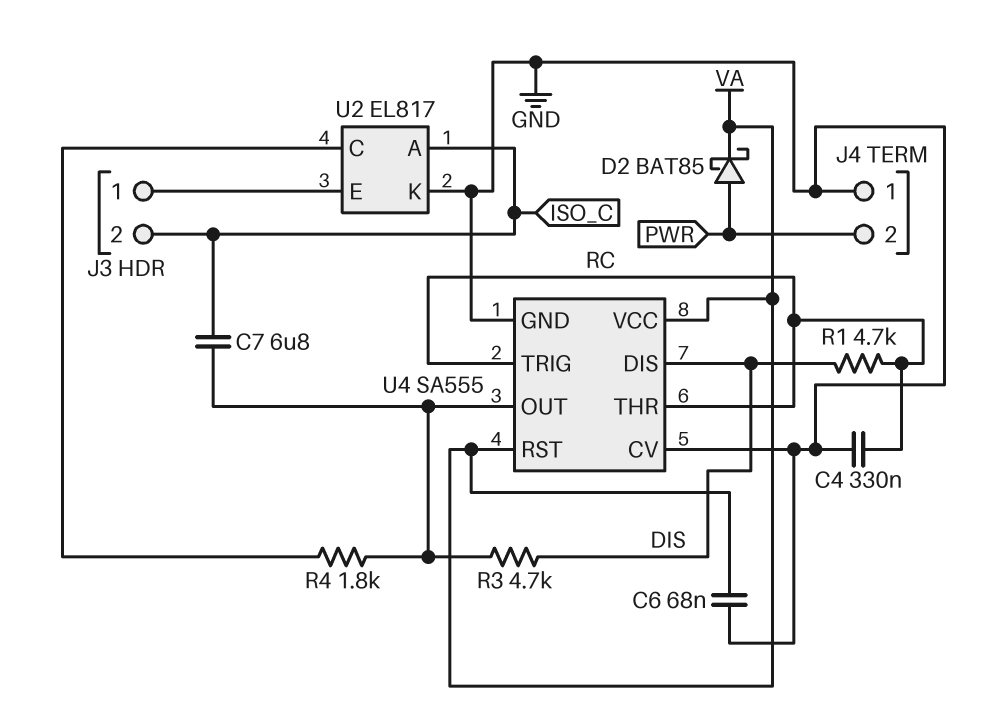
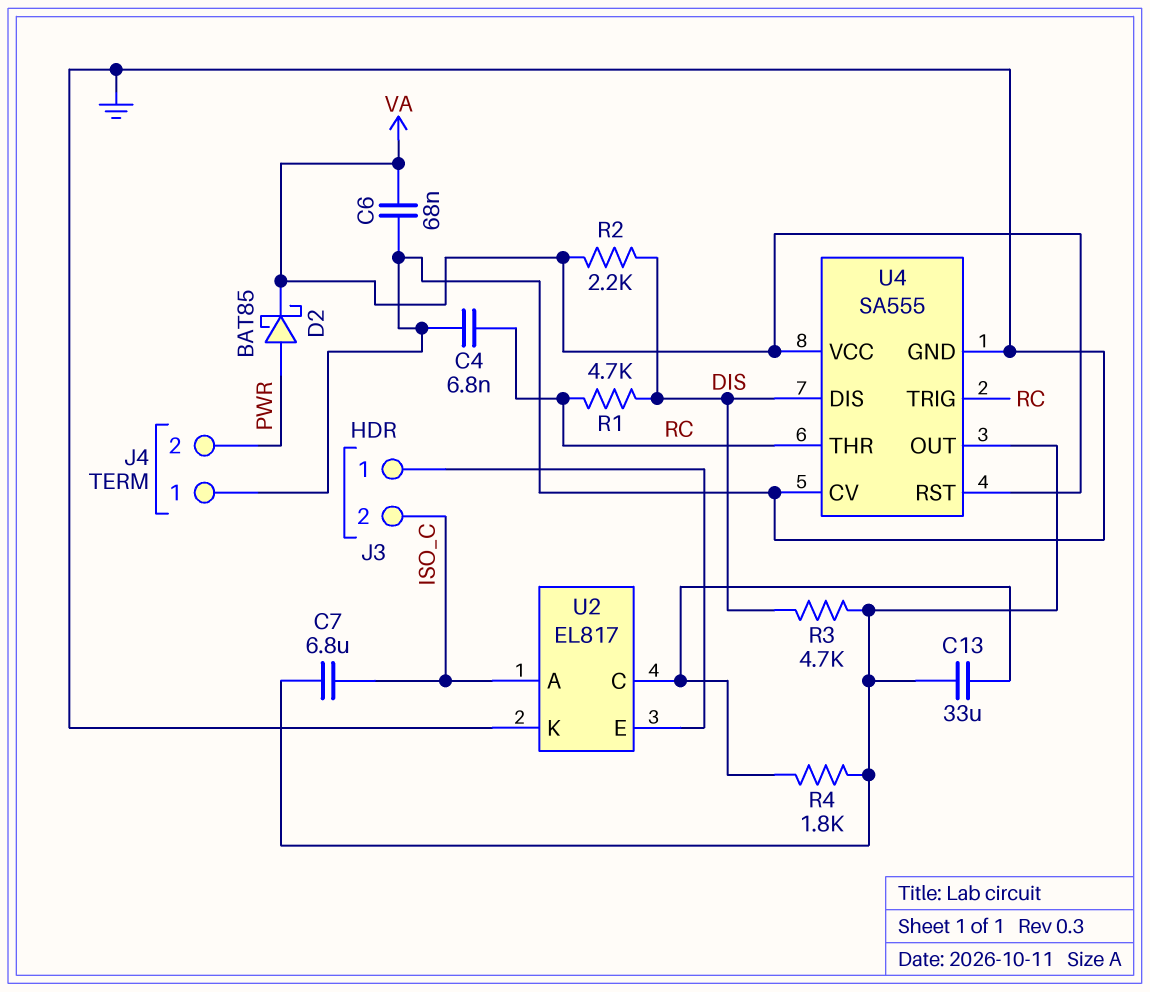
C4: 330nF (GND, RC) -> 6.8nF (GND, RC)
C13: none -> 33uF (U2/C, U4/OUT)
R2: none -> 2.2k (DIS, VA)

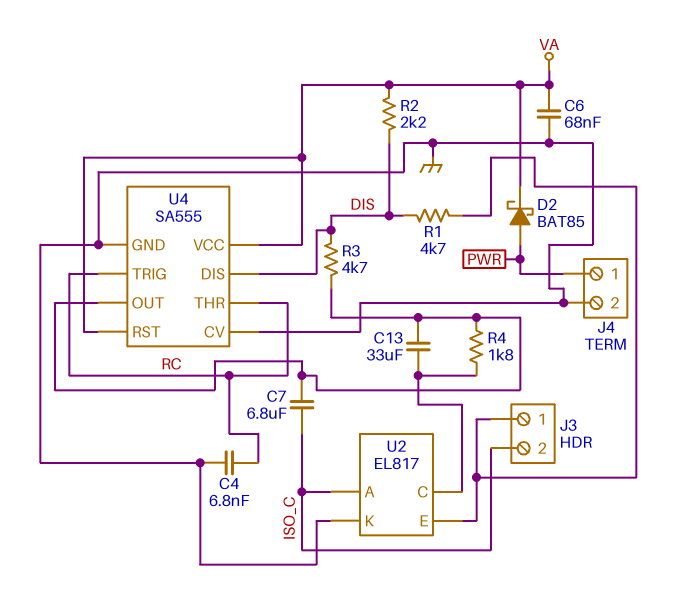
J4 pin 1: GND -> PWR
J4 pin 2: PWR -> GND
R1: 4.7k (DIS, RC) -> 4.7k (DIS, J3/1)

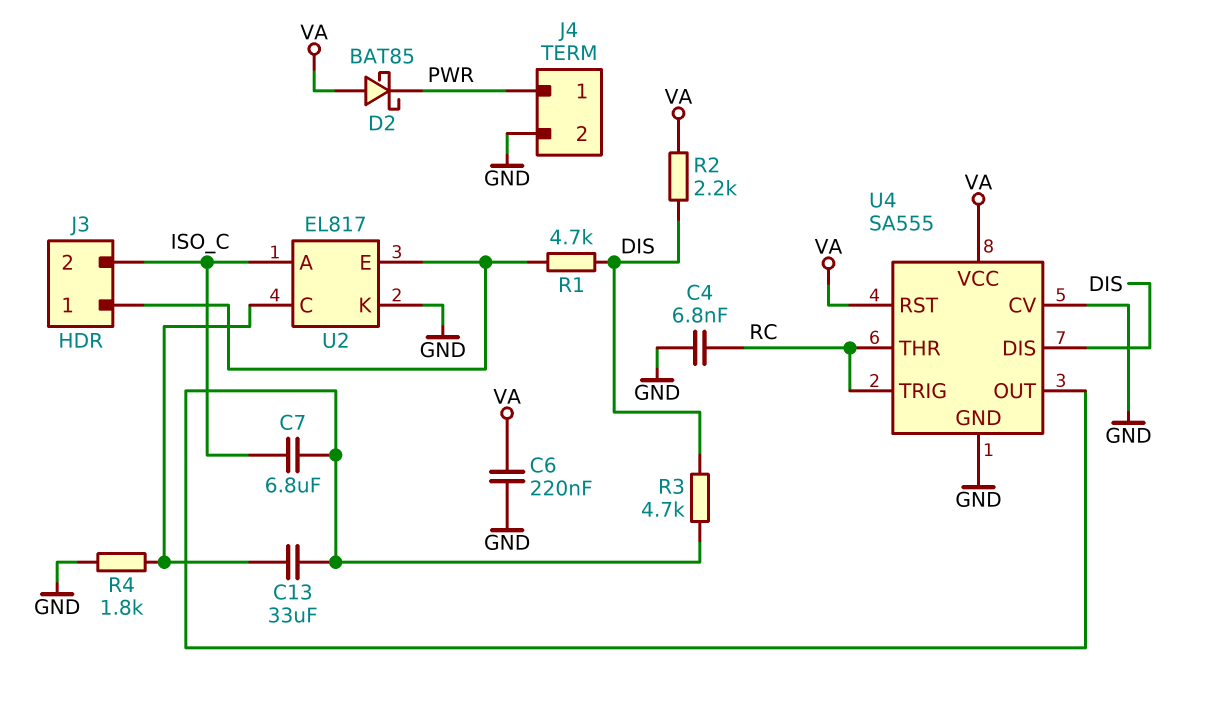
C6: 68nF (GND, VA) -> 220nF (GND, VA)
D2: schottky BAT85 (A PWR, K VA) -> schottky BAT85 (A VA, K PWR)
R4: 1.8k (U2/C, U4/OUT) -> 1.8k (GND, U2/C)

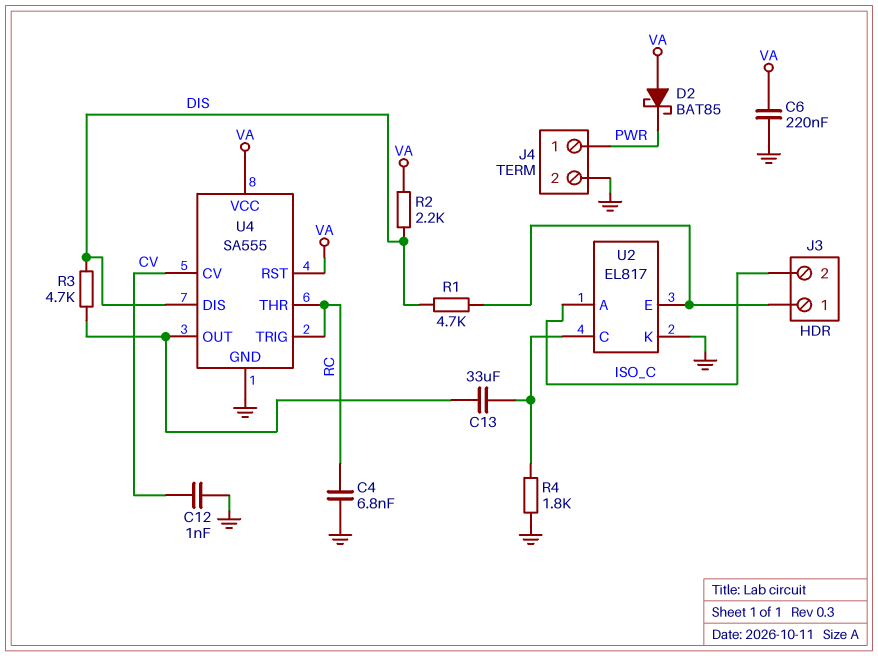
C7: 6.8uF (ISO_C, U4/OUT) -> none
C12: none -> 1nF (CV, GND)
U4 pin CV: GND -> CV

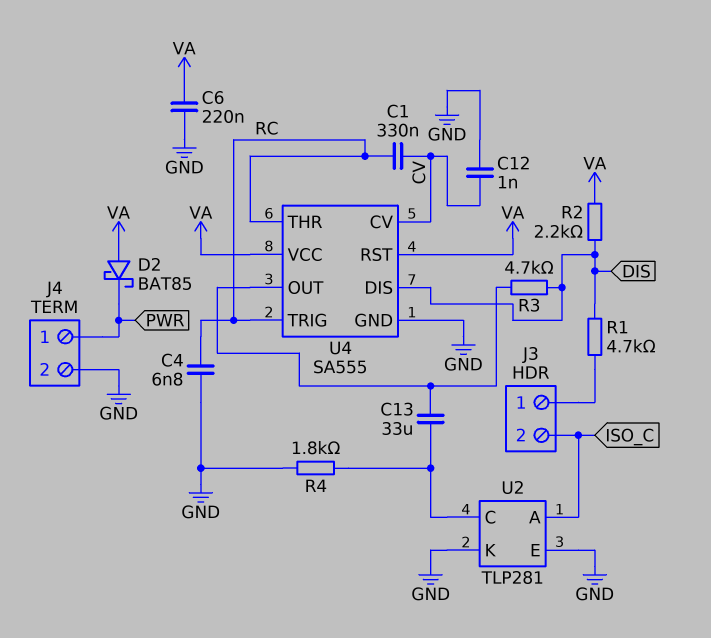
C1: none -> 330nF (CV, RC)
U2: EL817 -> TLP281
U2 pin E: J3/1 -> GND

